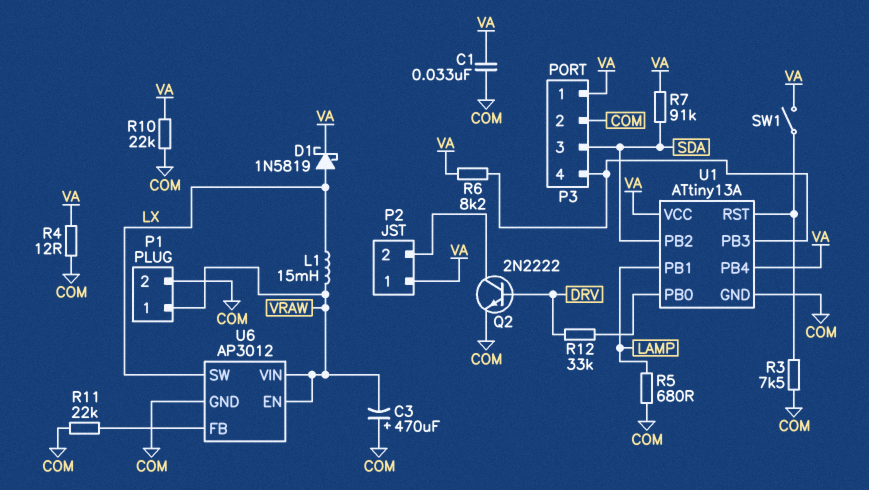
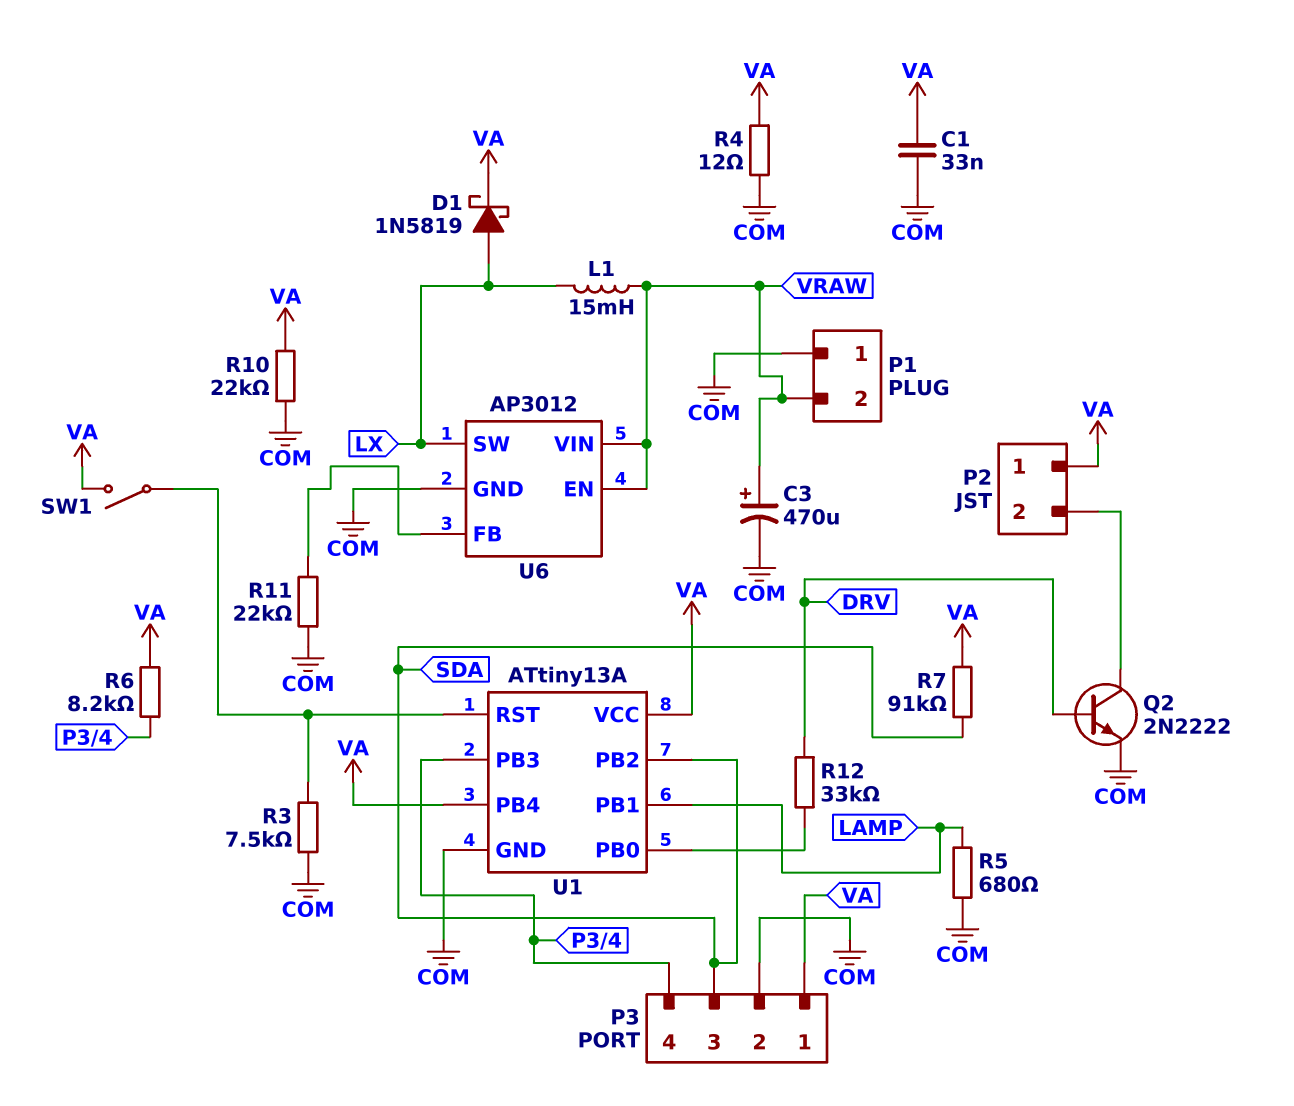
C3: 470uF (plus COM, minus VRAW) -> 470uF (plus VRAW, minus COM)
P1 pin 1: VRAW -> COM
P1 pin 2: COM -> VRAW

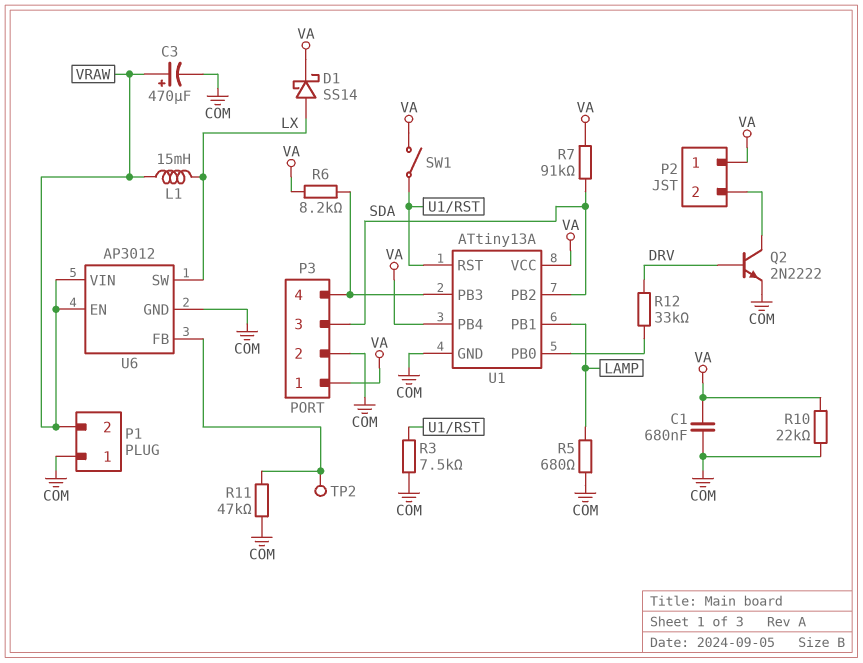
C1: 33nF (COM, VA) -> 680nF (COM, VA)
D1: schottky 1N5819 (A LX, K VA) -> schottky SS14 (A LX, K VA)
R4: 12 (COM, VA) -> none
R11: 22k (COM, U6/FB) -> 47k (COM, U6/FB)
TP2: none -> test point (U6/FB)

